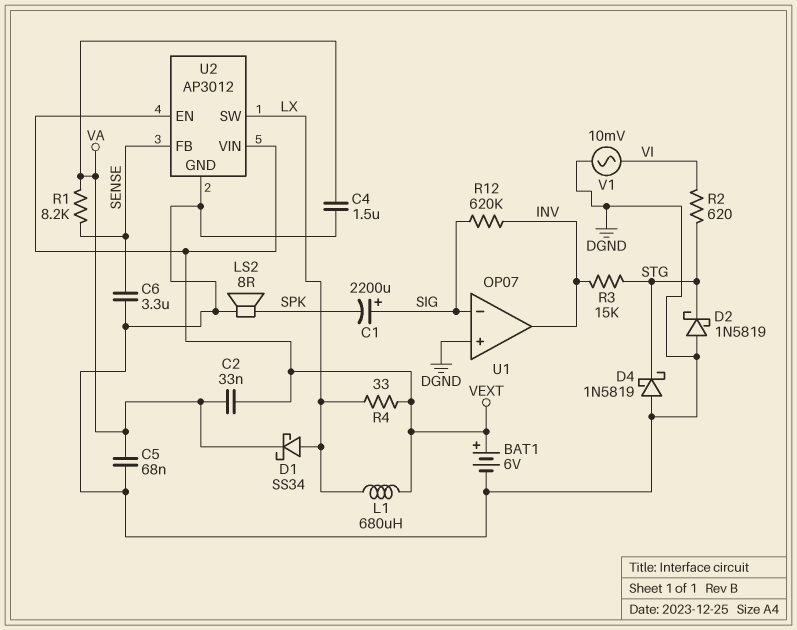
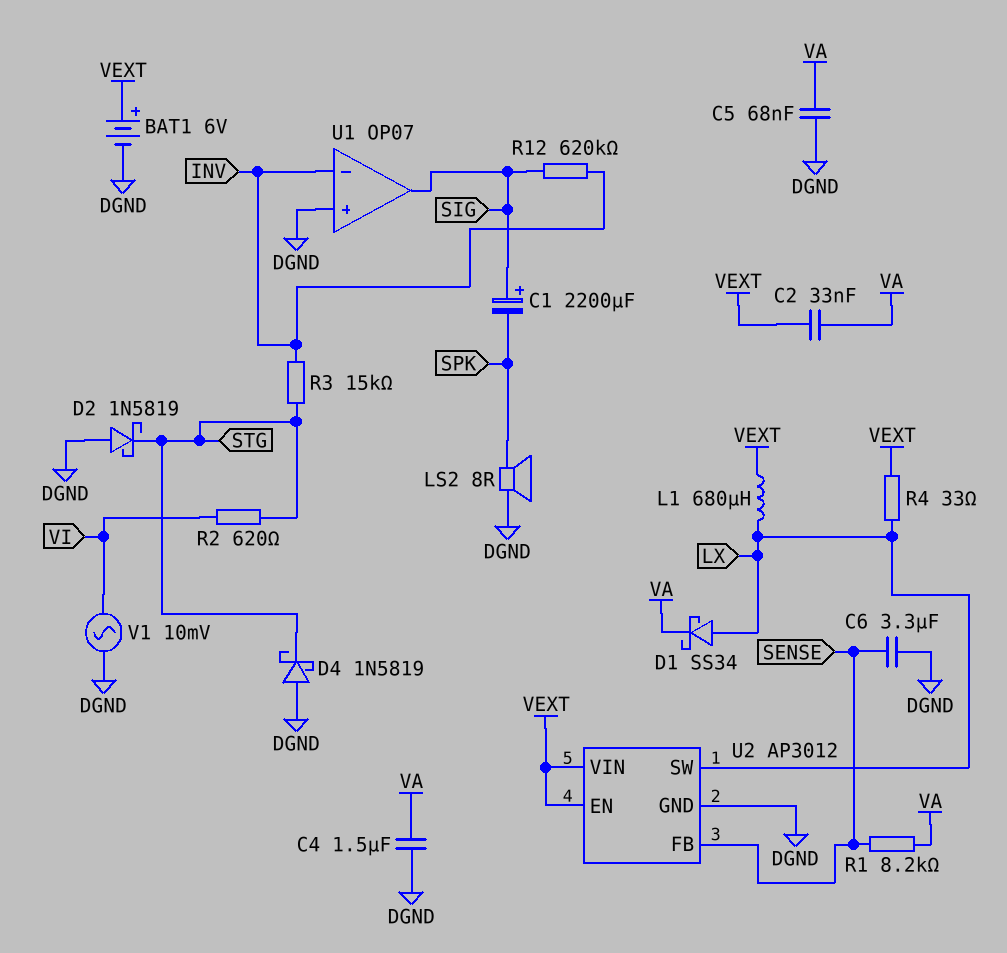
U1 pin in-: SIG -> INV
U1 pin out: INV -> SIG

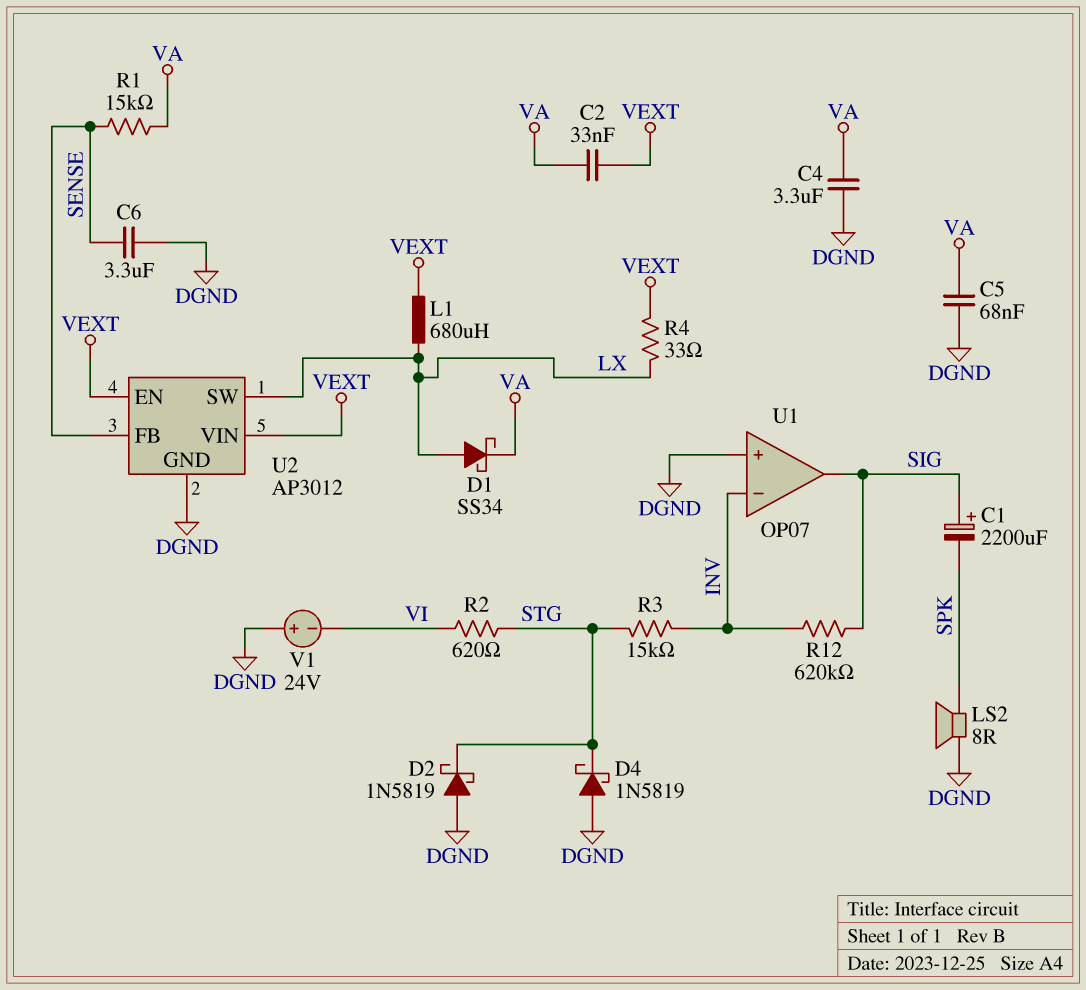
BAT1: 6V (plus VEXT, minus DGND) -> none
C4: 1.5uF (DGND, VA) -> 3.3uF (DGND, VA)
R1: 8.2k (SENSE, VA) -> 15k (SENSE, VA)
V1: AC 10mV (DGND, VI) -> 24V (plus DGND, minus VI)

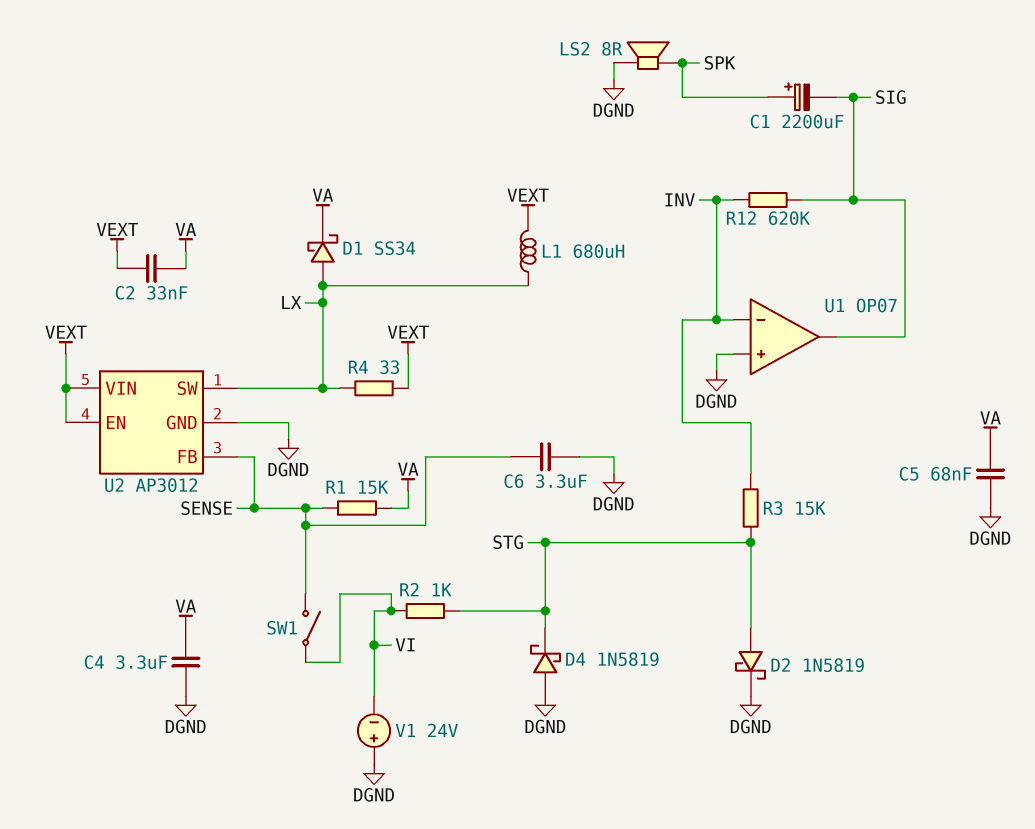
C1: 2200uF (plus SIG, minus SPK) -> 2200uF (plus SPK, minus SIG)
D2: schottky 1N5819 (A DGND, K STG) -> schottky 1N5819 (A STG, K DGND)
R2: 620 (STG, VI) -> 1k (STG, VI)
SW1: none -> switch (SENSE, VI)

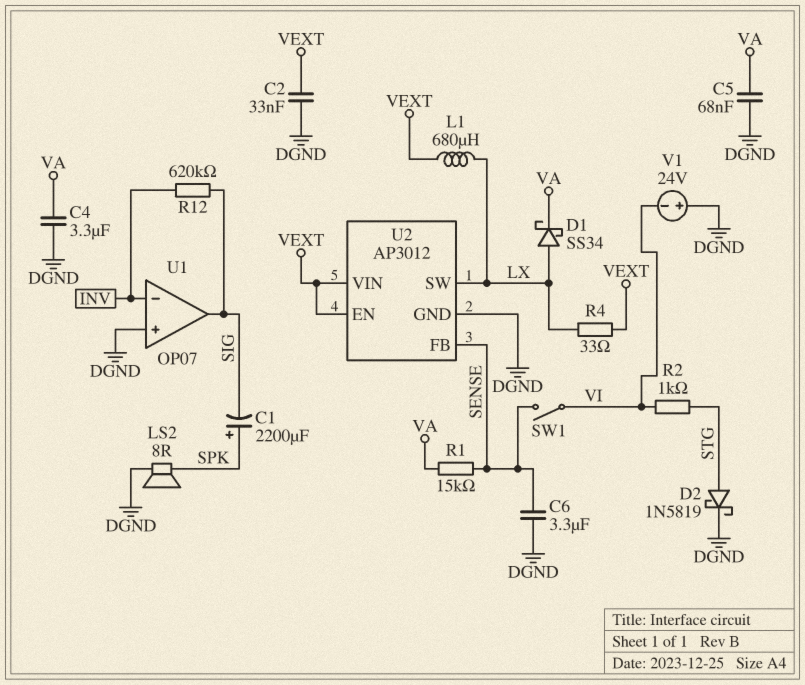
C2: 33nF (VA, VEXT) -> 33nF (DGND, VEXT)
D4: schottky 1N5819 (A DGND, K STG) -> none
R3: 15k (INV, STG) -> none

